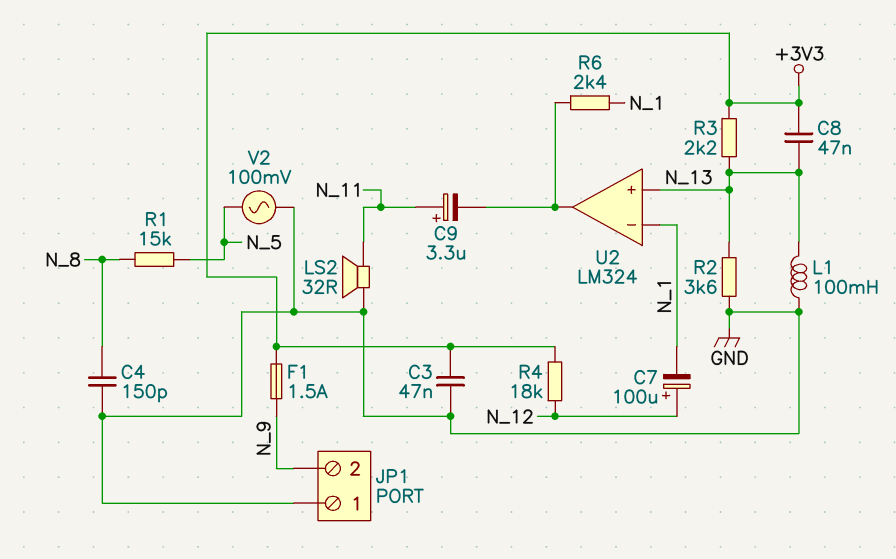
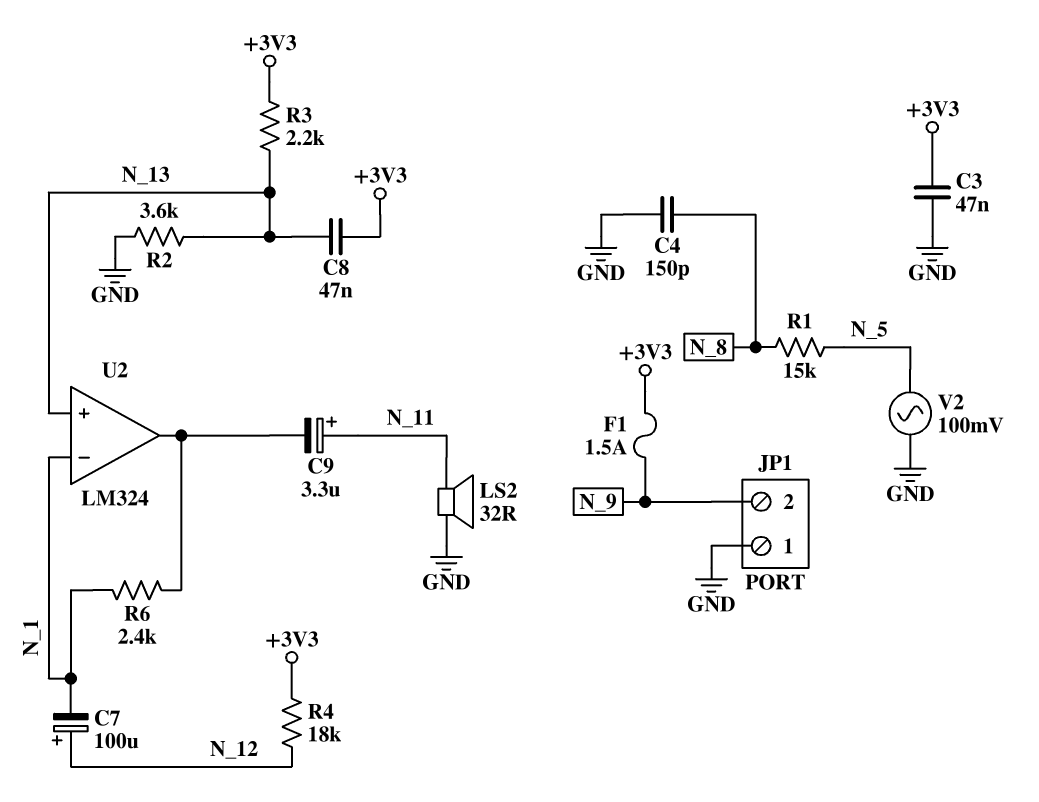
L1: 100mH (GND, N_13) -> none

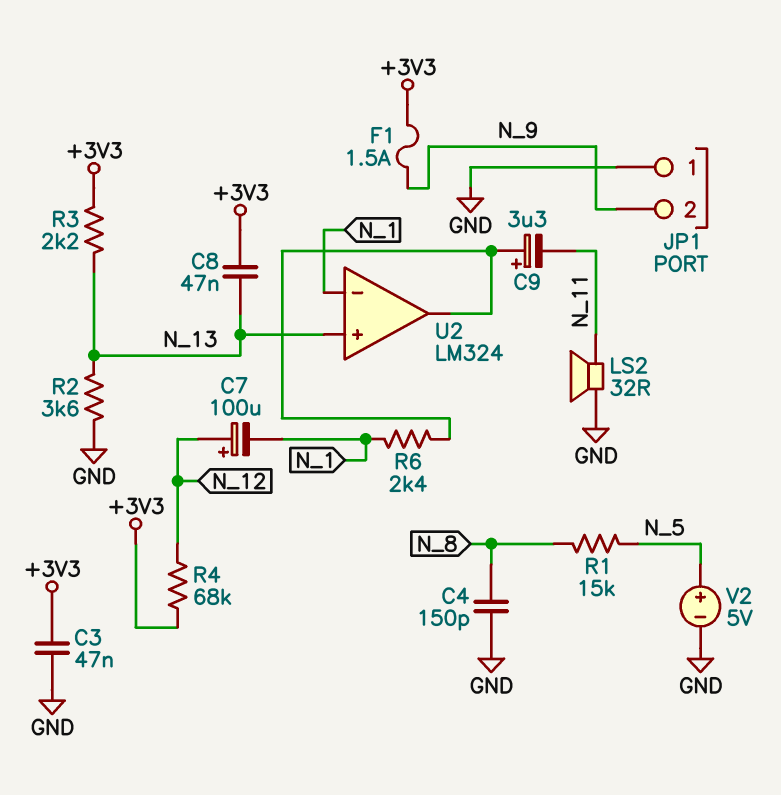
C9: 3.3uF (plus N_11, minus U2/out) -> 3.3uF (plus U2/out, minus N_11)
R4: 18k (+3V3, N_12) -> 68k (+3V3, N_12)
V2: AC 100mV (GND, N_5) -> 5V (plus N_5, minus GND)

